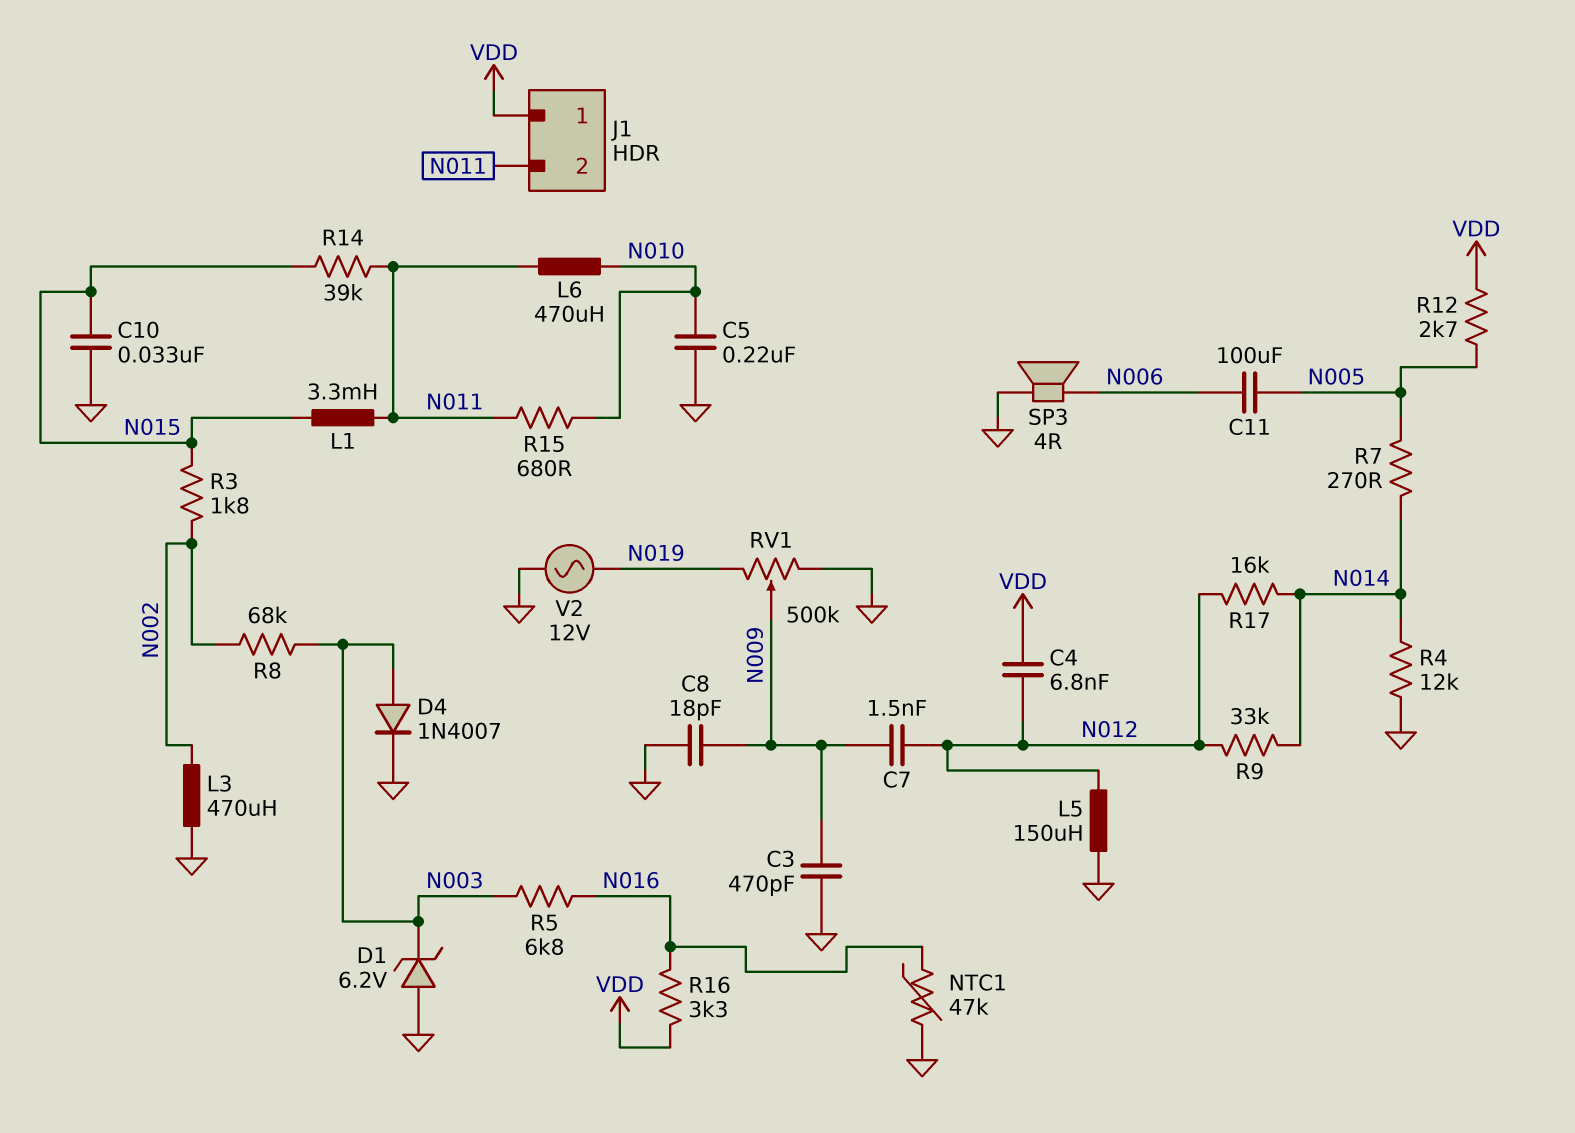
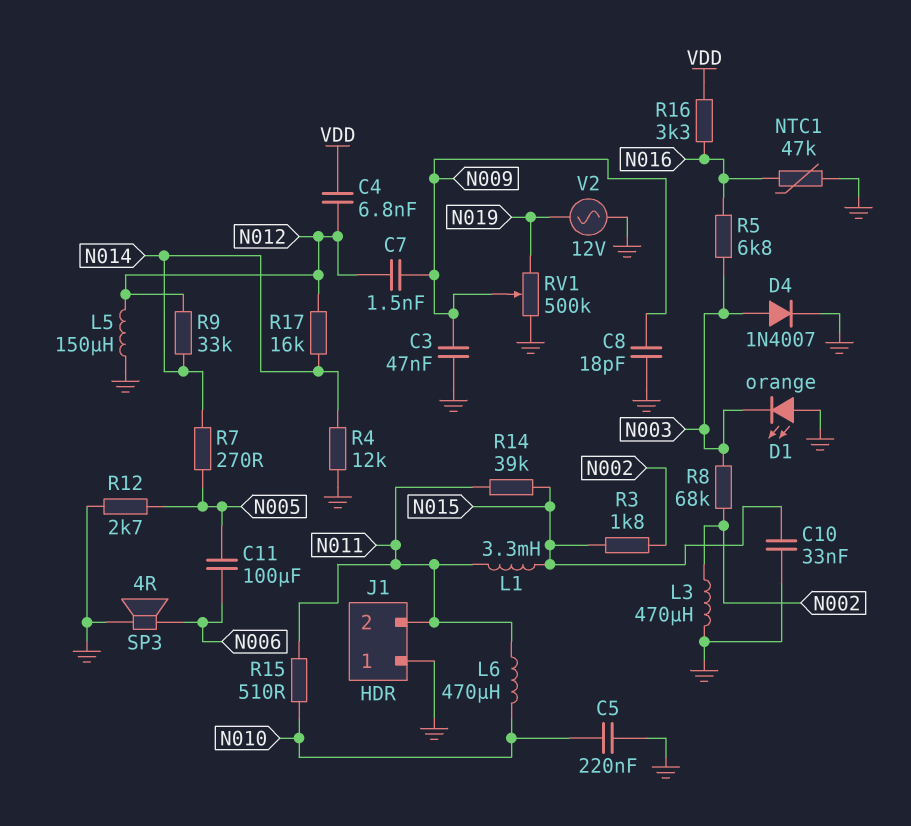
C3: 470pF (GND, N009) -> 47nF (GND, N009)
D1: zener 6.2V (A GND, K N003) -> LED orange (A GND, K N003)
J1 pin 1: VDD -> GND
R12: 2.7k (N005, VDD) -> 2.7k (GND, N005)
R15: 680 (N010, N011) -> 510 (N010, N011)

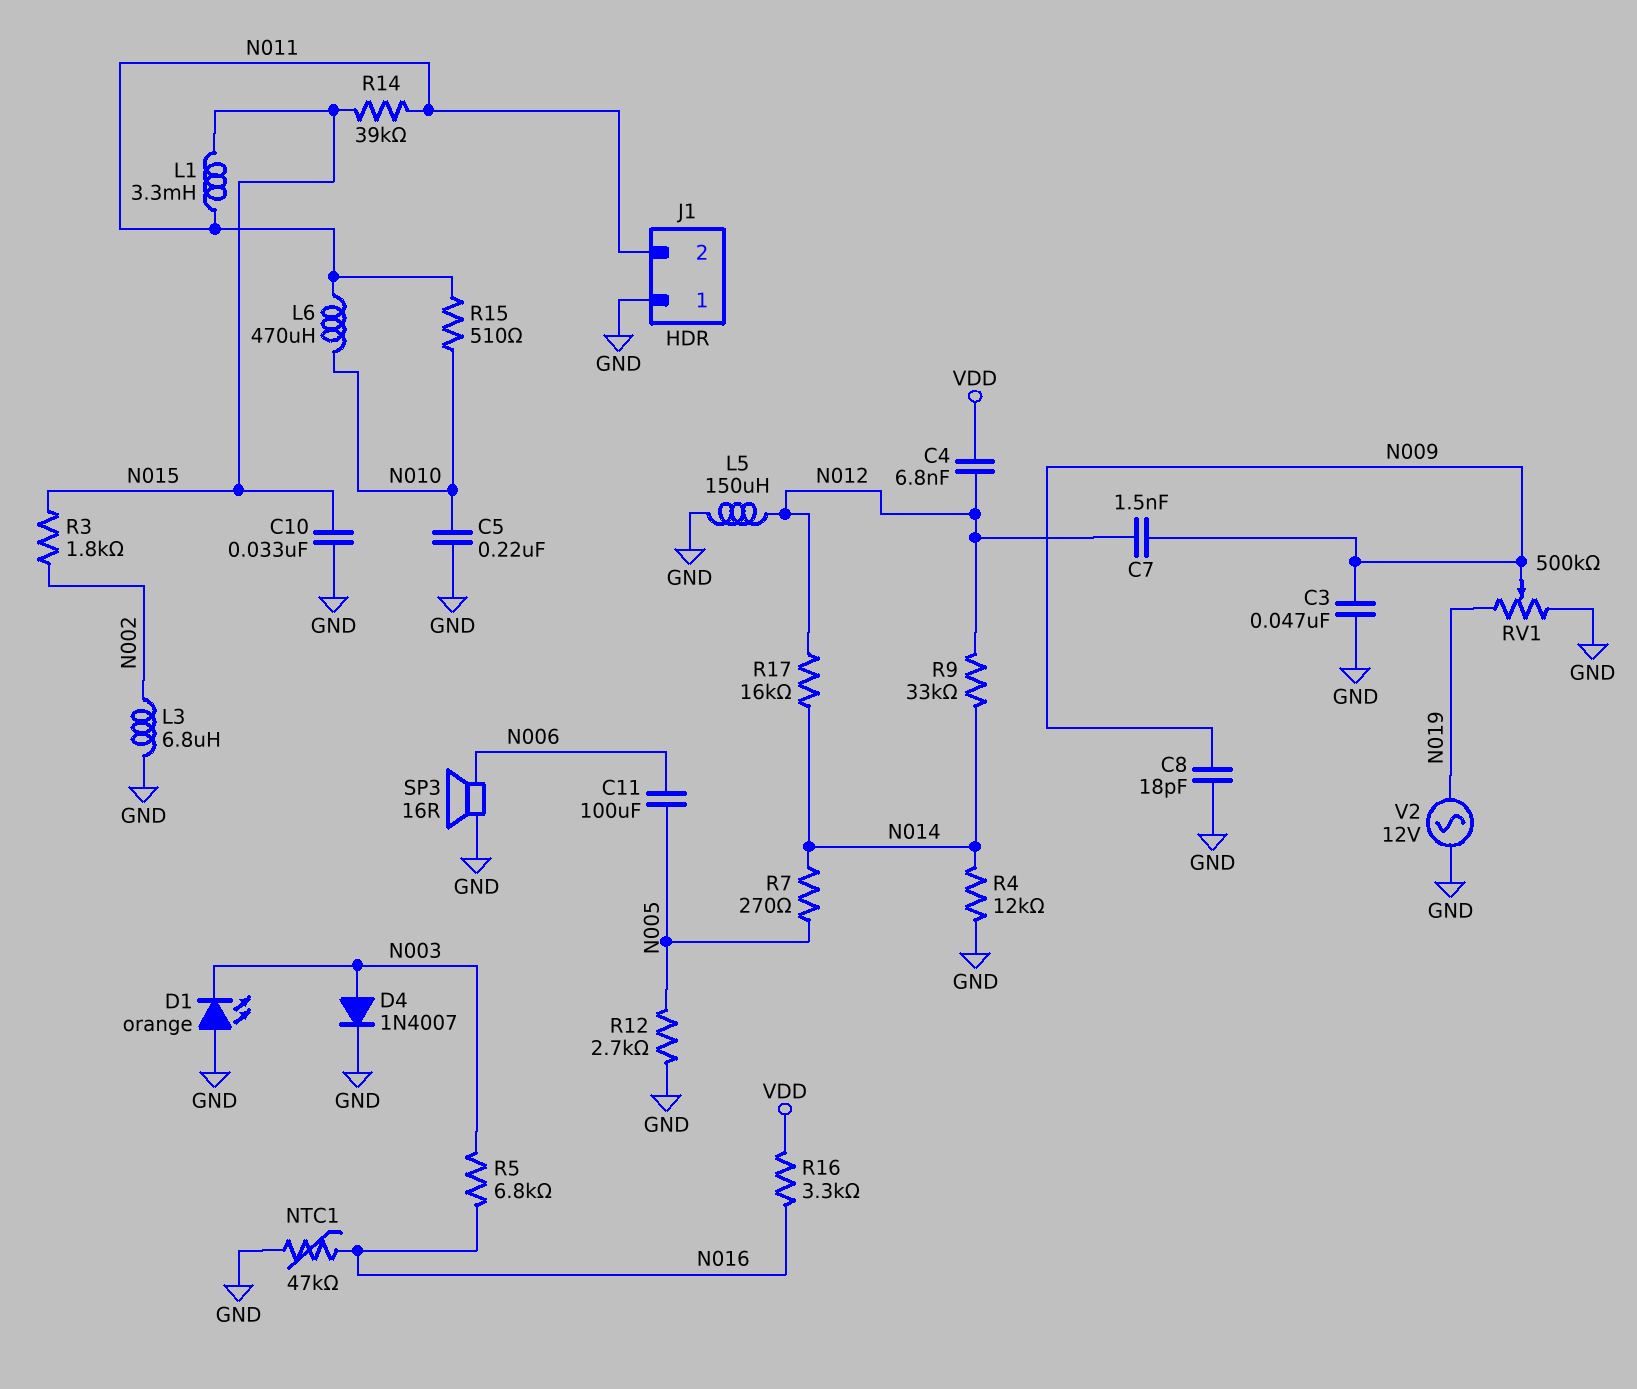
L3: 470uH (GND, N002) -> 6.8uH (GND, N002)
R8: 68k (N002, N003) -> none
SP3: speaker 4R (GND, N006) -> speaker 16R (GND, N006)

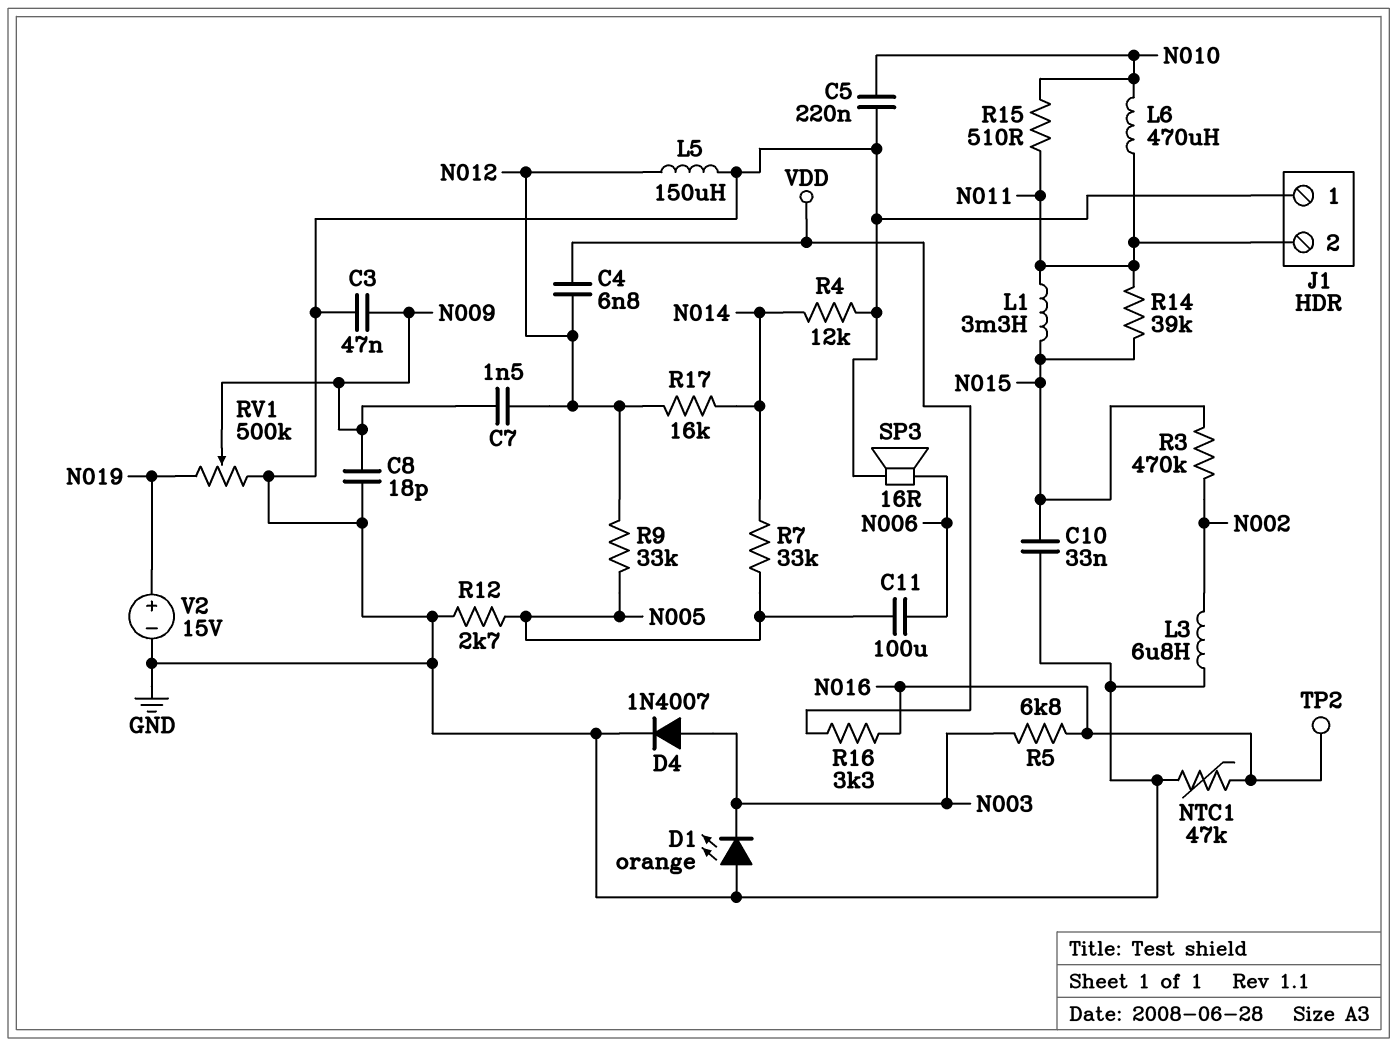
R3: 1.8k (N002, N015) -> 470k (N002, N015)
R7: 270 (N005, N014) -> 33k (N005, N014)
R9: 33k (N012, N014) -> 33k (N005, N012)
TP2: none -> test point (N016)
V2: AC 12V (GND, N019) -> 15V (plus N019, minus GND)

